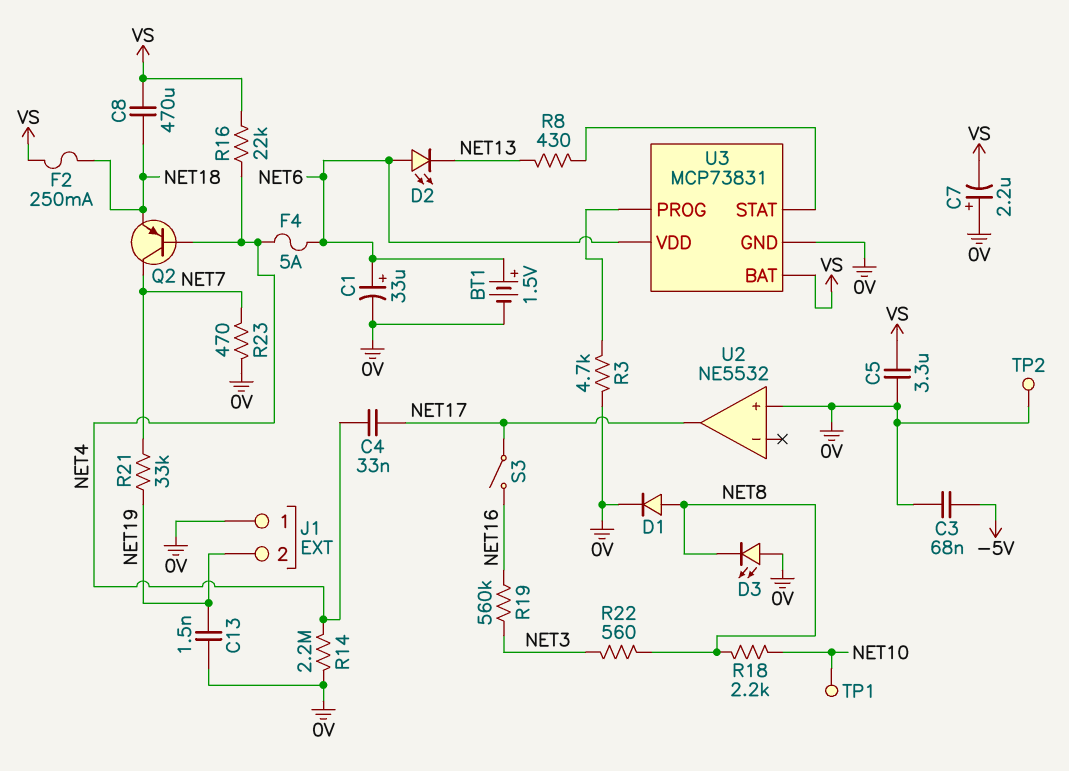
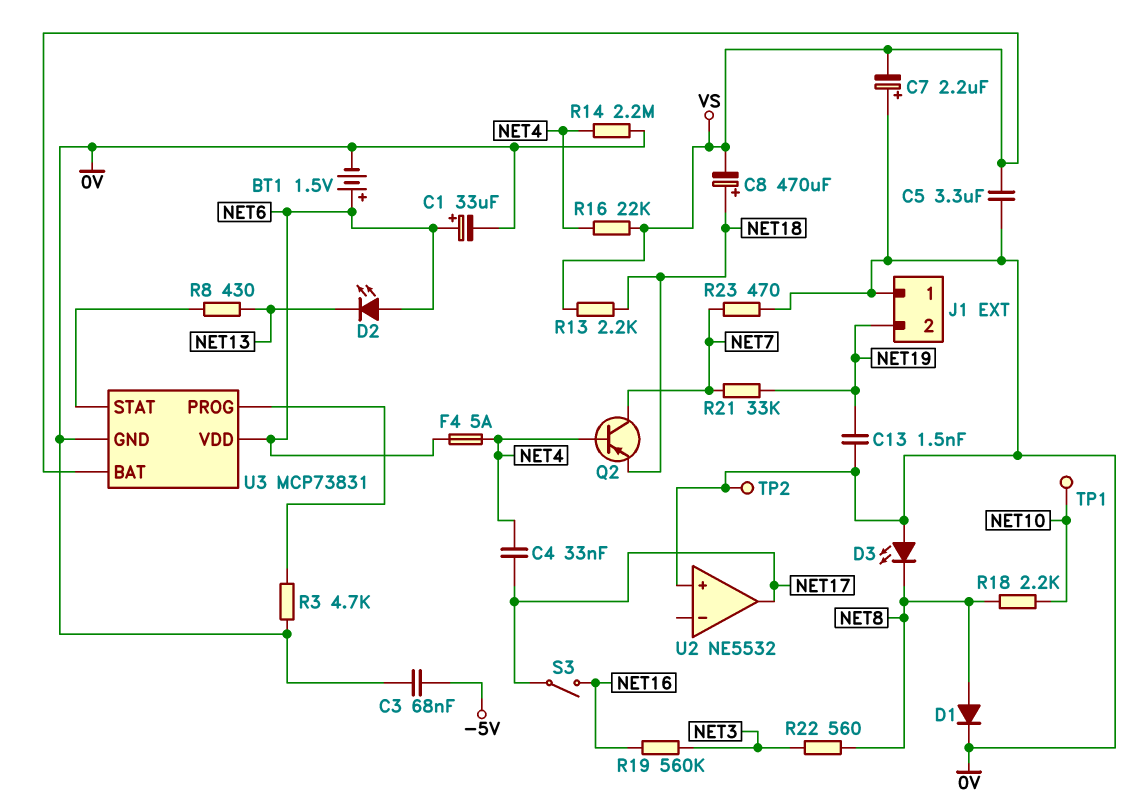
C8: 470uF (NET18, VS) -> 470uF (plus NET18, minus VS)
F2: 250mA (NET18, VS) -> none
R13: none -> 2.2k (NET18, VS)

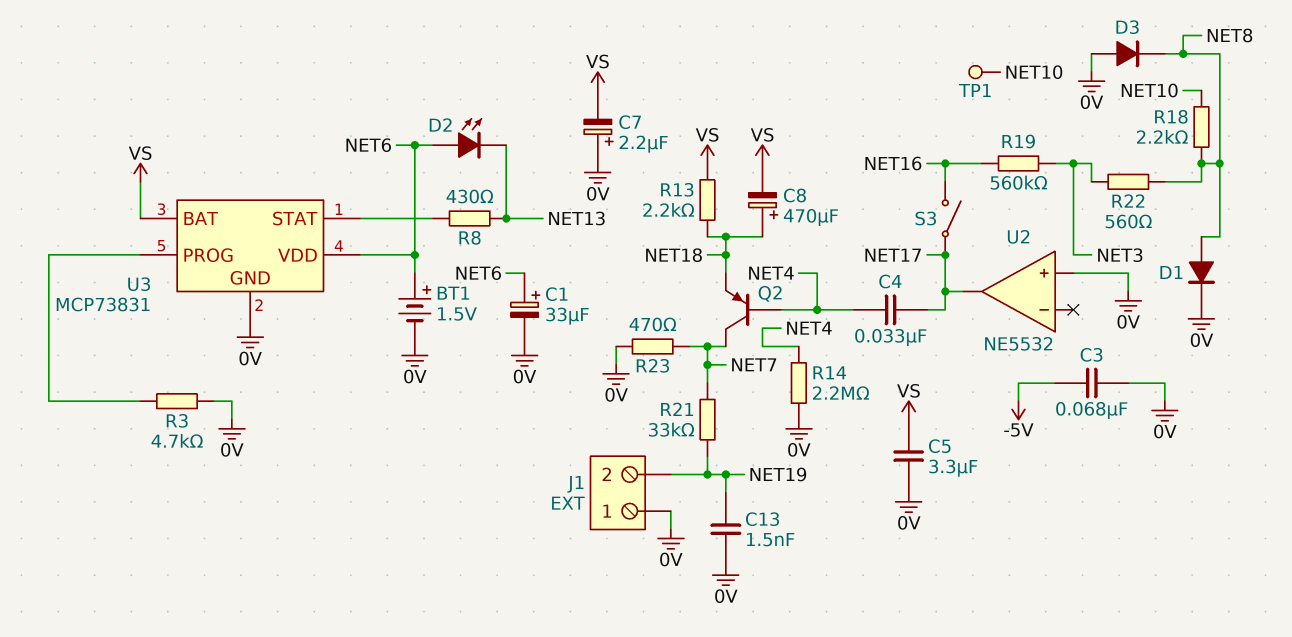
D3: LED (A 0V, K NET8) -> diode (A 0V, K NET8)
F4: 5A (NET4, NET6) -> none
R16: 22k (NET4, VS) -> none
TP2: test point (0V) -> none

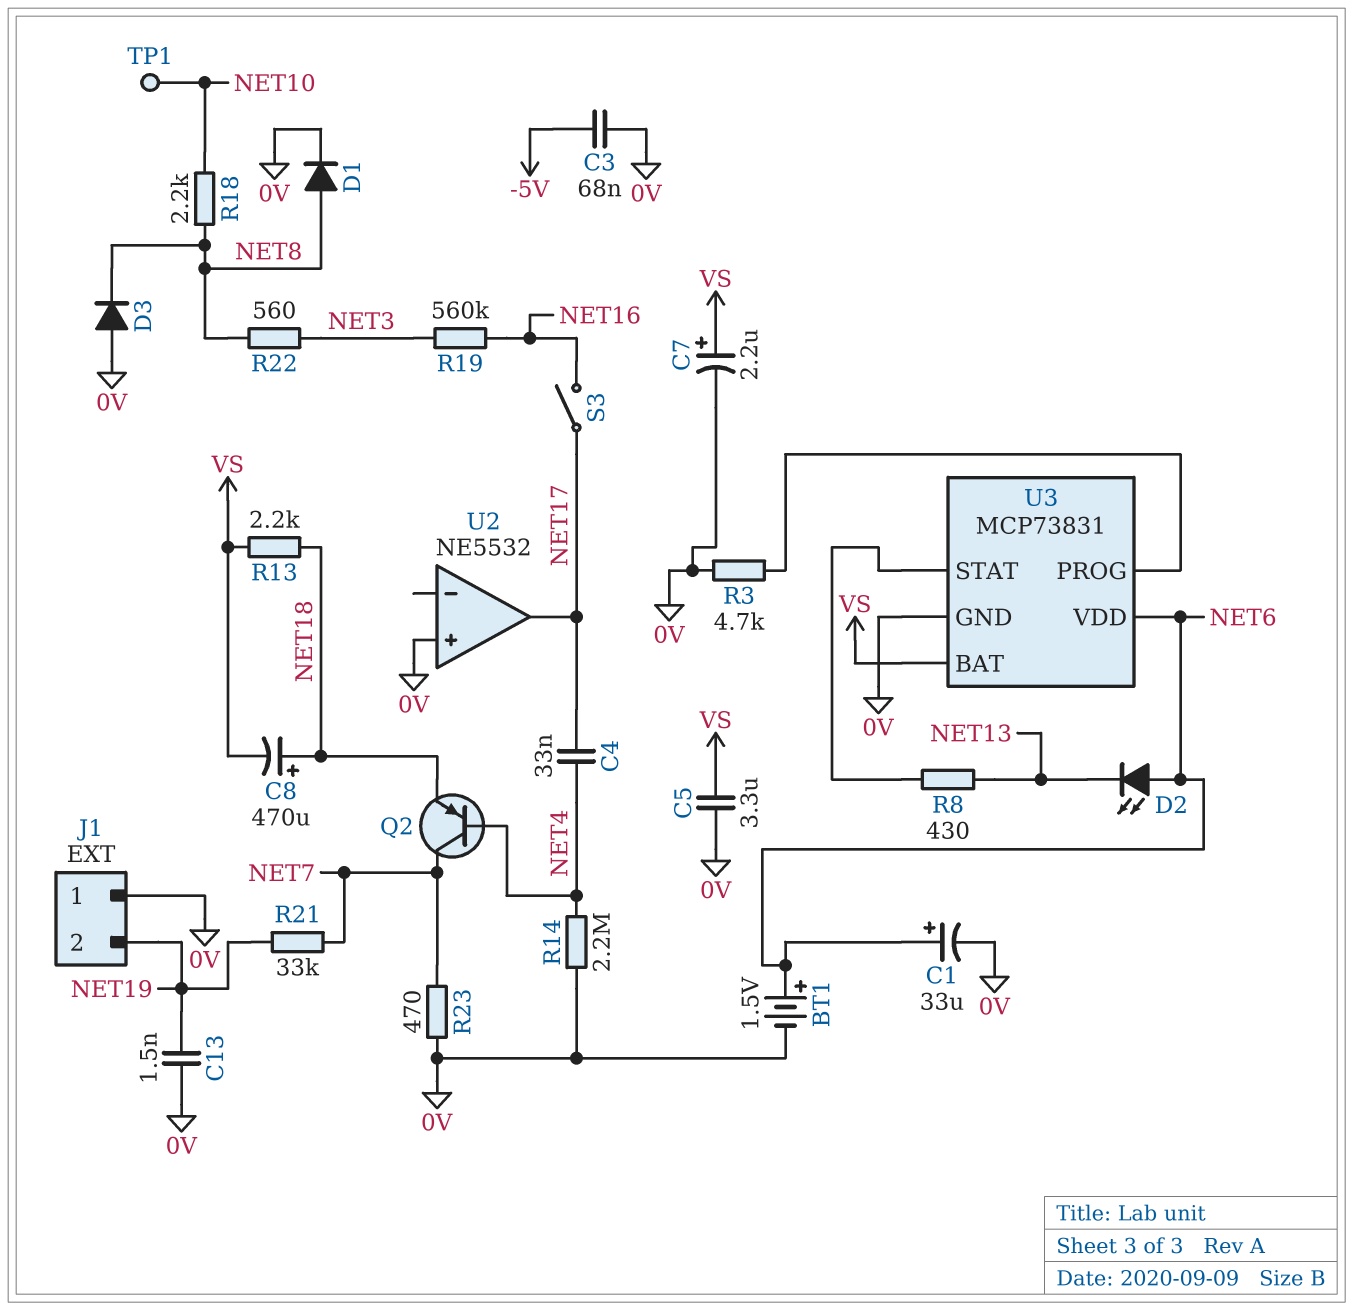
C7: 2.2uF (plus 0V, minus VS) -> 2.2uF (plus VS, minus 0V)

